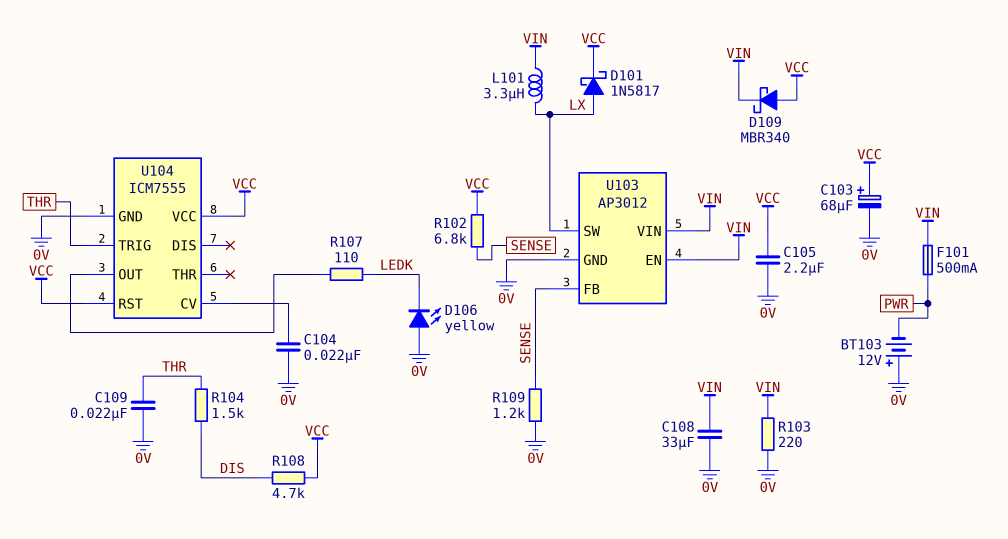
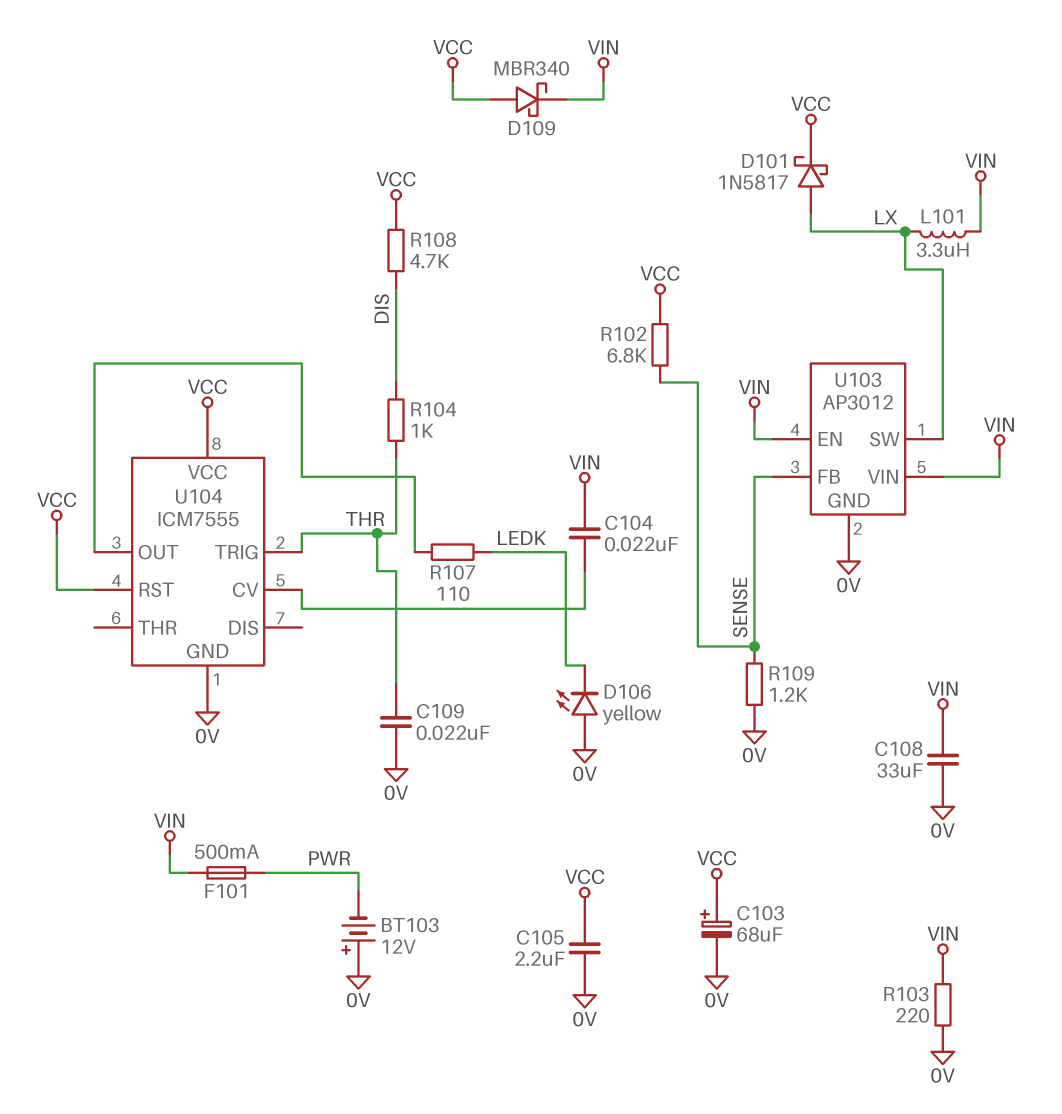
C104: 22nF (0V, U104/CV) -> 22nF (U104/CV, VIN)
R104: 1.5k (DIS, THR) -> 1k (DIS, THR)

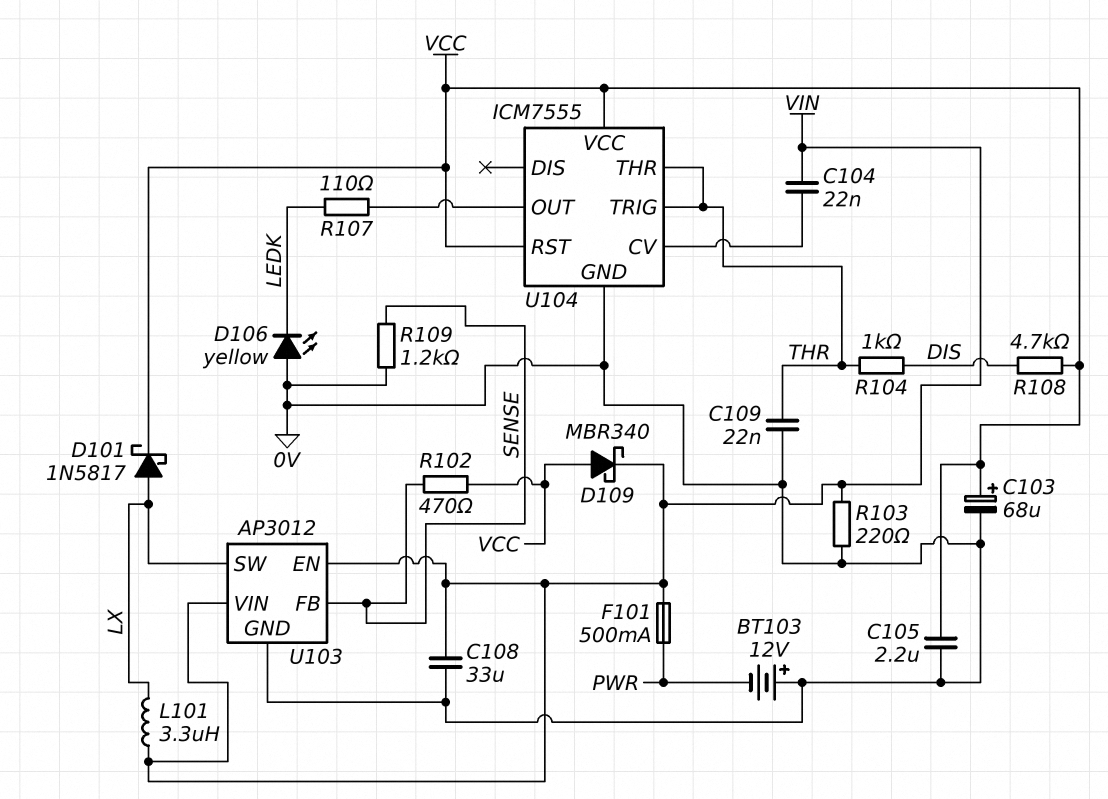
R102: 6.8k (SENSE, VCC) -> 470 (SENSE, VCC)
U104 pin THR: none -> THR

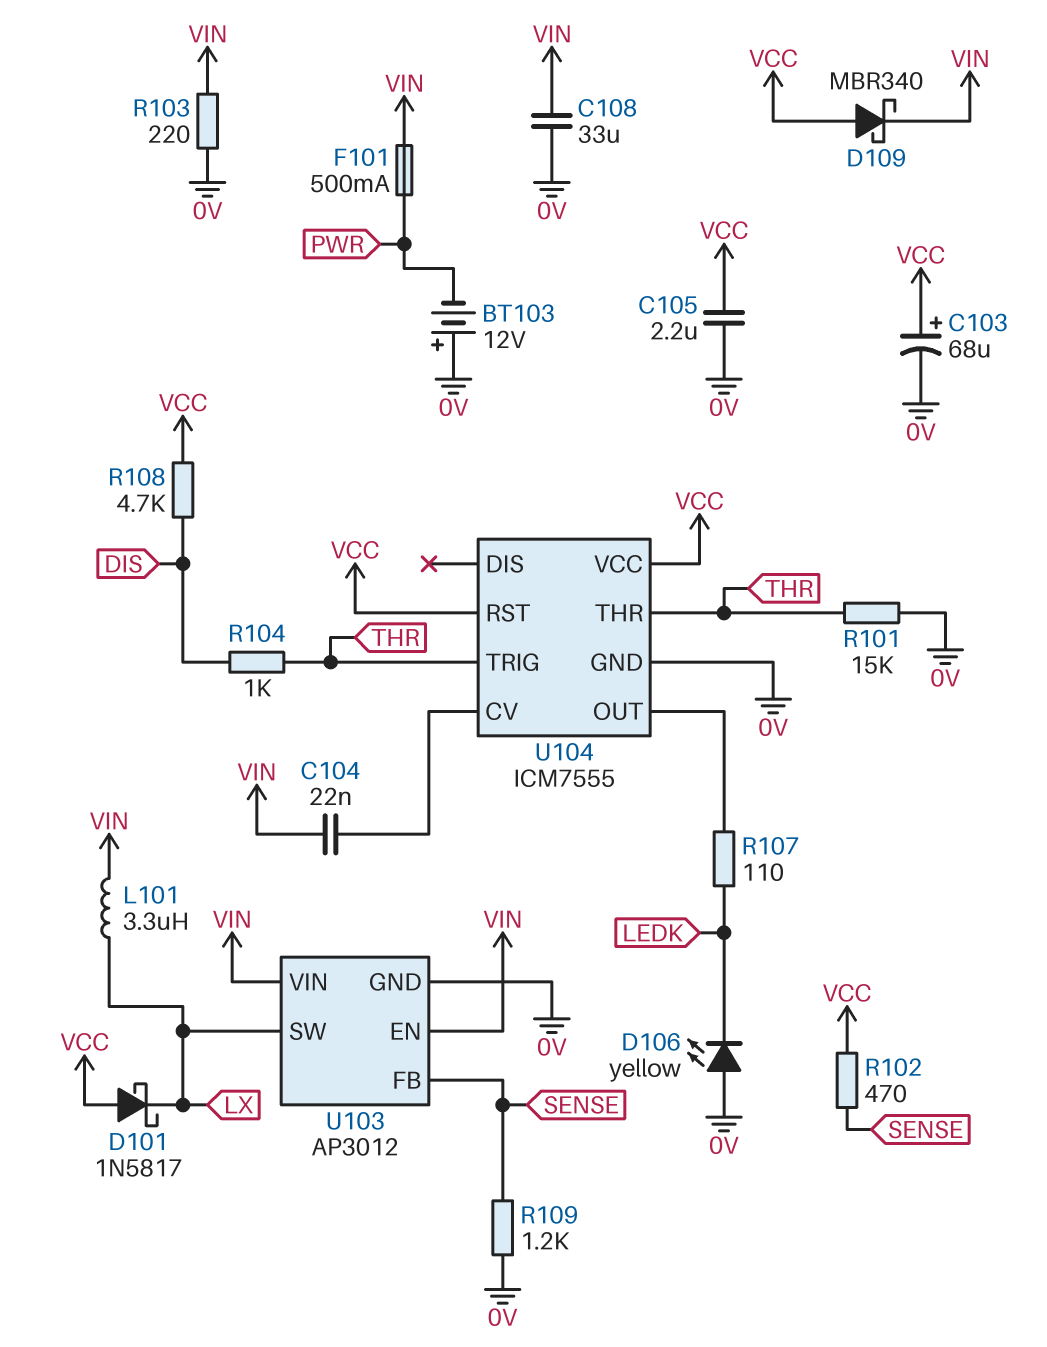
C109: 22nF (0V, THR) -> none
D101: schottky 1N5817 (A LX, K VCC) -> schottky 1N5817 (A VCC, K LX)
R101: none -> 15k (0V, THR)

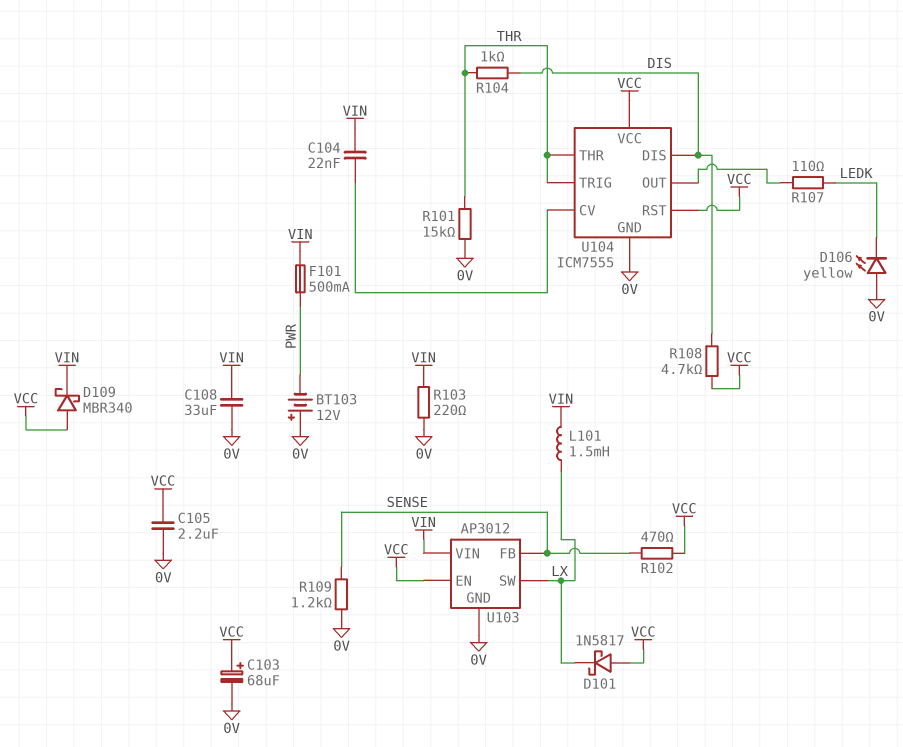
L101: 3.3uH (LX, VIN) -> 1.5mH (LX, VIN)
U103 pin EN: VIN -> VCC
U104 pin DIS: none -> DIS

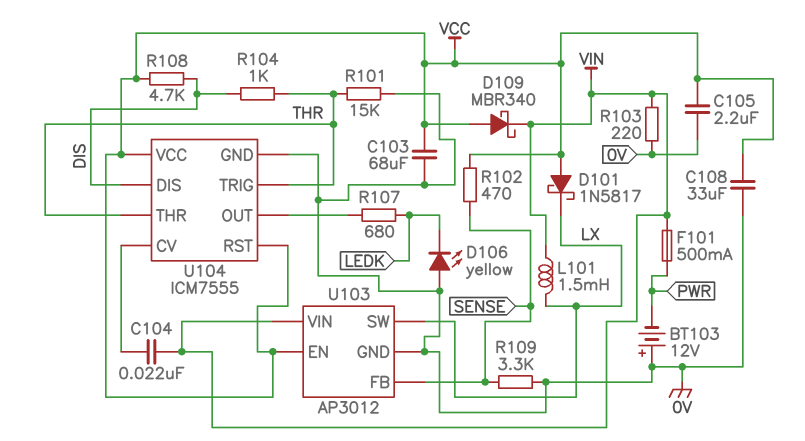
C103: 68uF (plus VCC, minus 0V) -> 68uF (0V, VCC)
C108: 33uF (0V, VIN) -> 33uF (0V, VCC)
R107: 110 (LEDK, U104/OUT) -> 680 (LEDK, U104/OUT)
R109: 1.2k (0V, SENSE) -> 3.3k (0V, SENSE)

